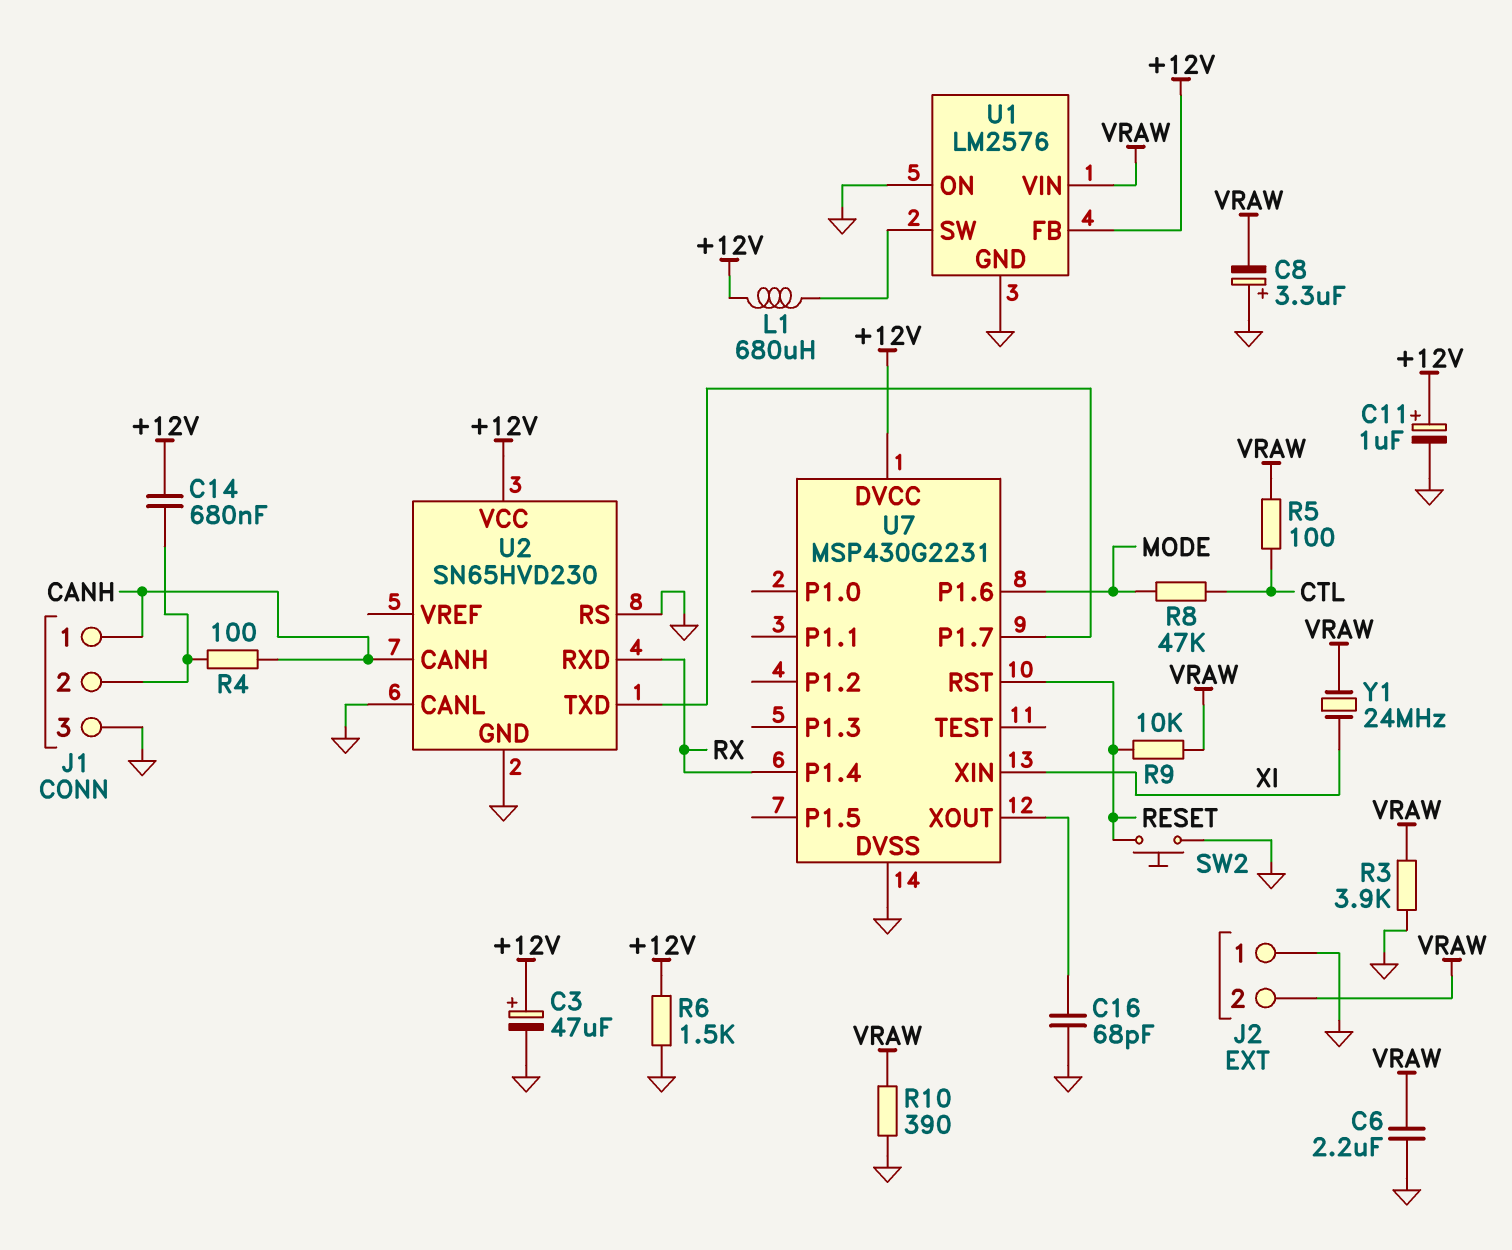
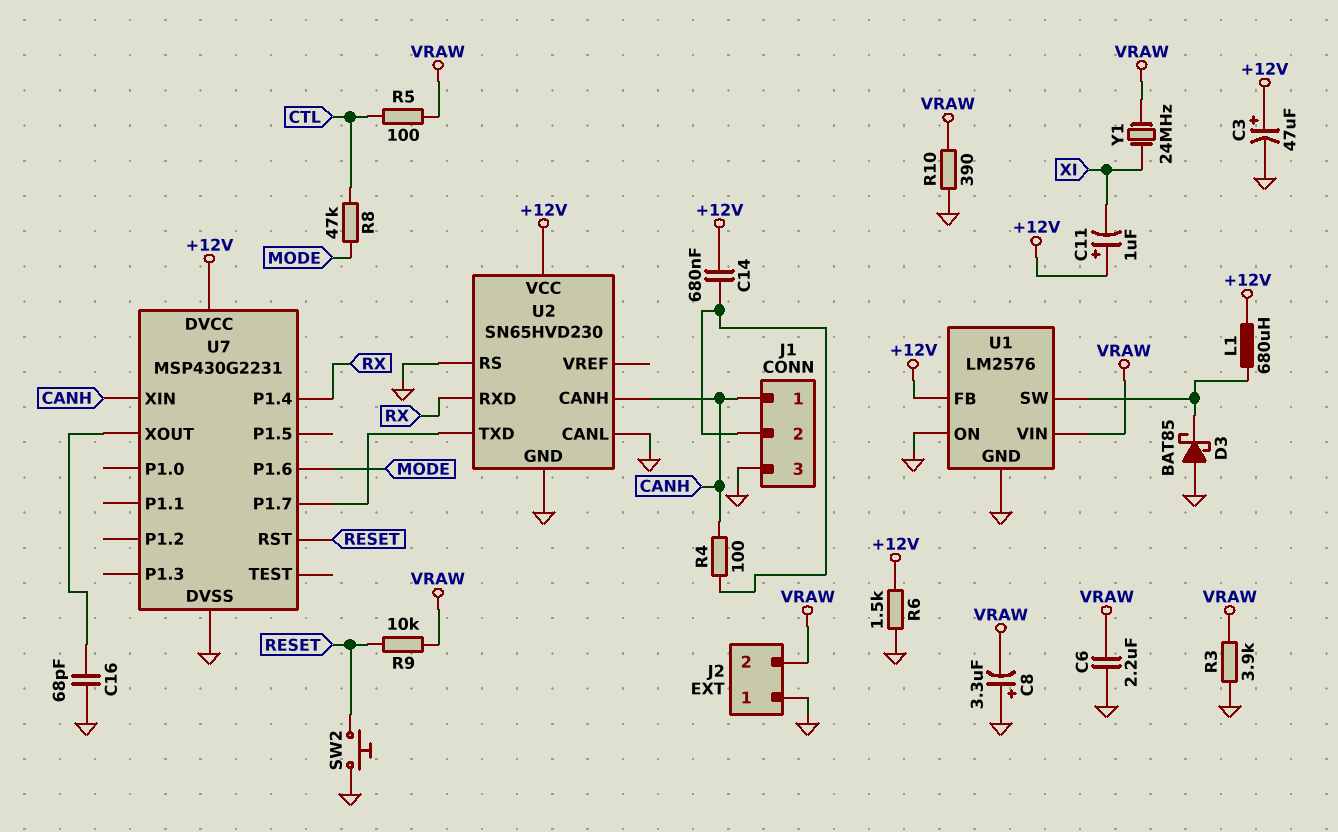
C11: 1uF (plus +12V, minus GND) -> 1uF (plus +12V, minus XI)
D3: none -> schottky BAT85 (A GND, K U1/SW)
U7 pin XIN: XI -> CANH

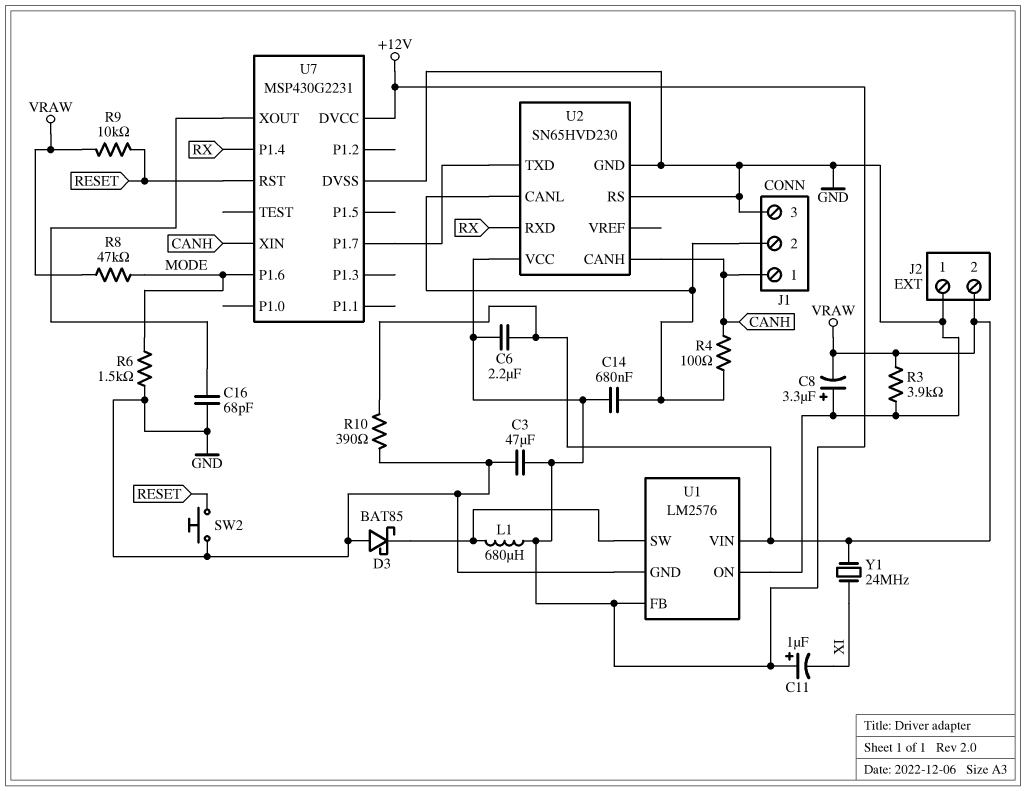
C3: 47uF (plus +12V, minus GND) -> 47uF (+12V, GND)
C6: 2.2uF (GND, VRAW) -> 2.2uF (+12V, VRAW)
R5: 100 (CTL, VRAW) -> none
R6: 1.5k (+12V, GND) -> 1.5k (GND, MODE)
R8: 47k (CTL, MODE) -> 47k (MODE, VRAW)
U2 pin CANL: GND -> J1/2

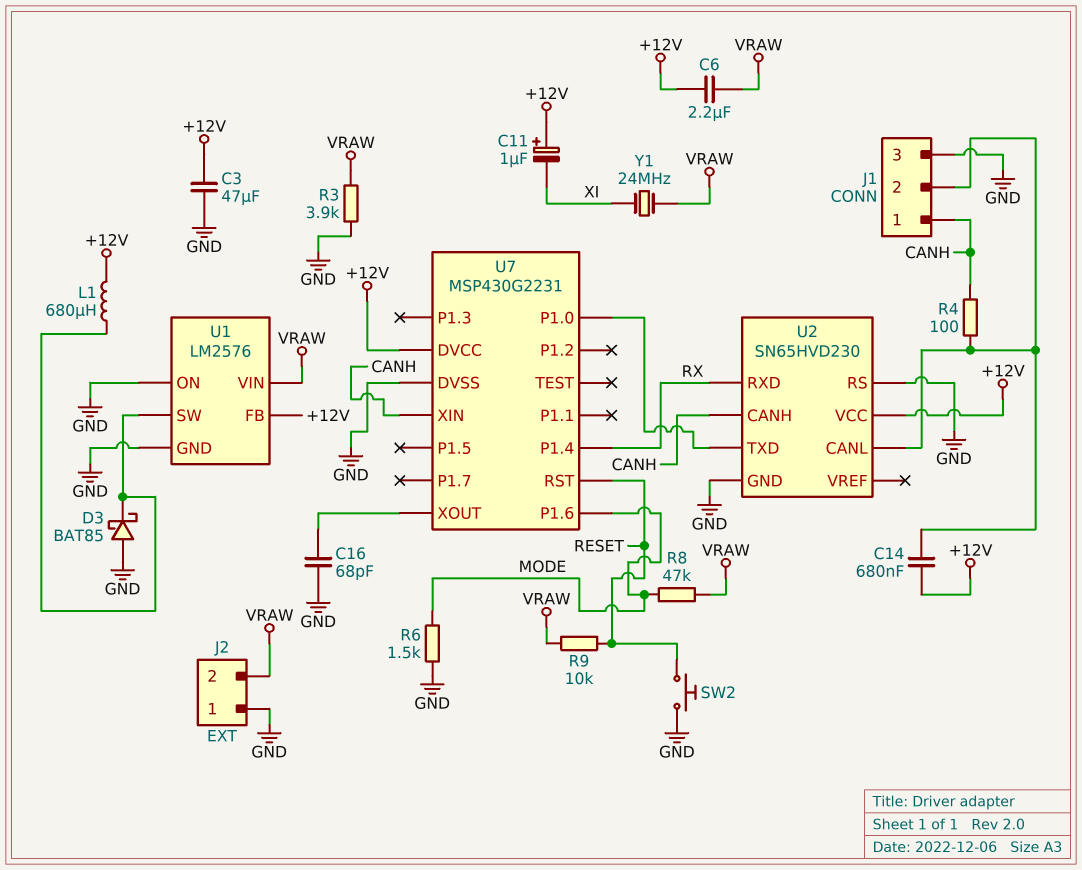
C8: 3.3uF (plus GND, minus VRAW) -> none
R10: 390 (GND, VRAW) -> none
U7 pin P1.0: none -> U2/TXD
U7 pin P1.7: U2/TXD -> none

